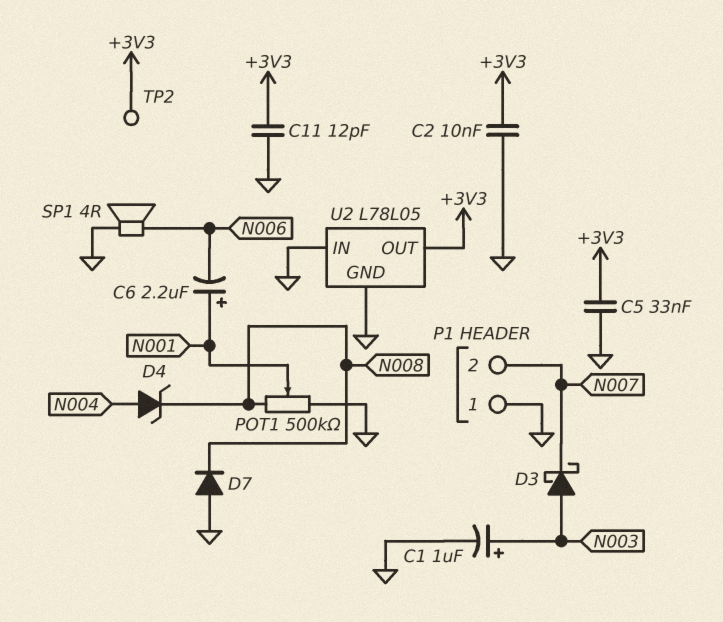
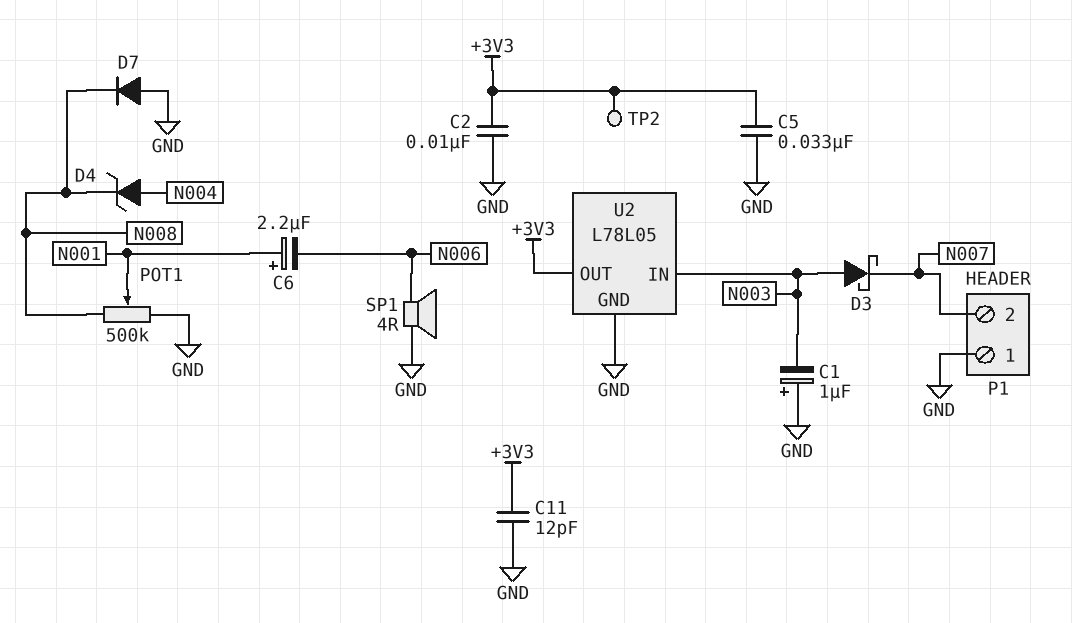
C1: 1uF (plus N003, minus GND) -> 1uF (plus GND, minus N003)
U2 pin IN: GND -> N003

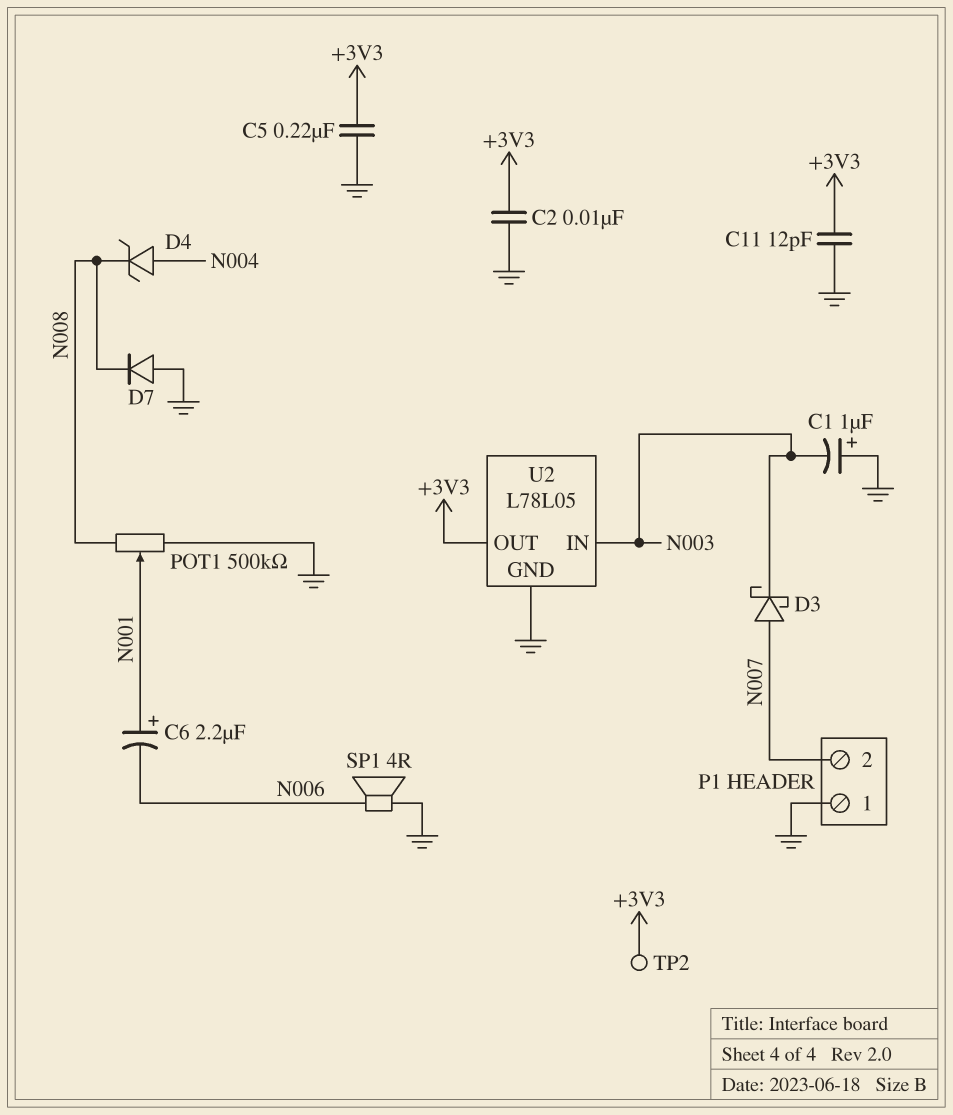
C5: 33nF (+3V3, GND) -> 220nF (+3V3, GND)
D3: schottky (A N003, K N007) -> schottky (A N007, K N003)

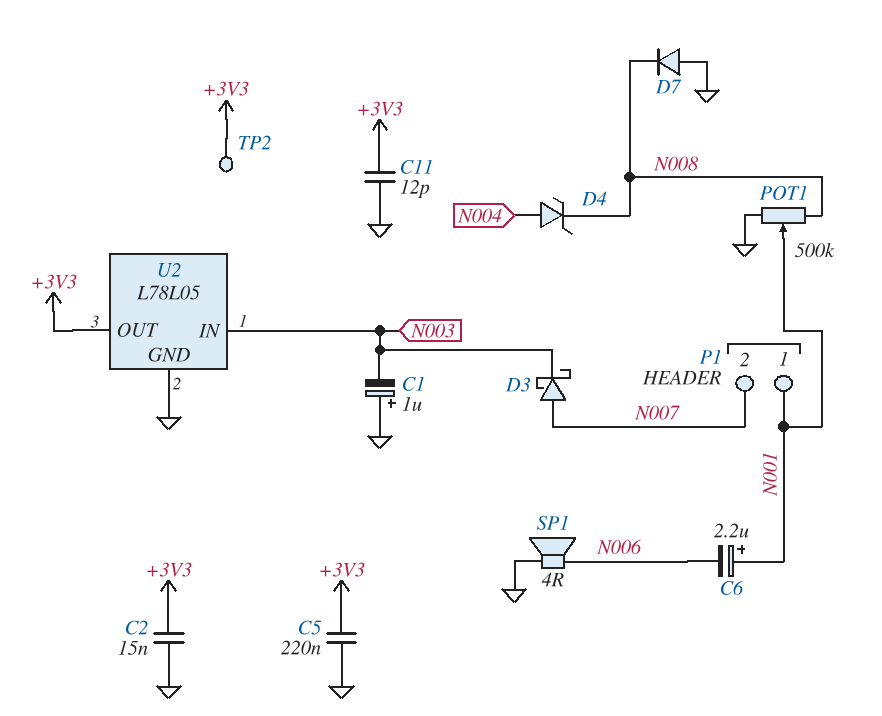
C2: 10nF (+3V3, GND) -> 15nF (+3V3, GND)
P1 pin 1: GND -> N001

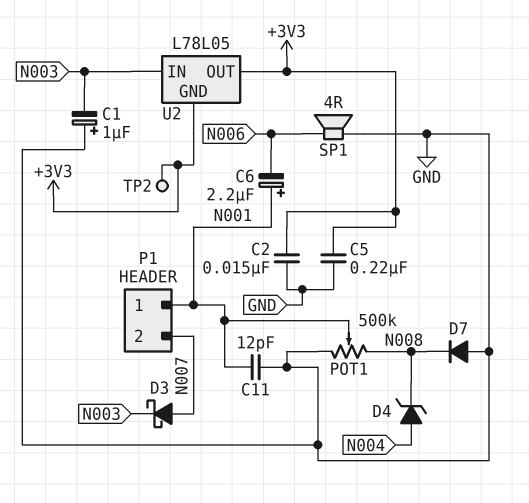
C11: 12pF (+3V3, GND) -> 12pF (GND, N001)
U2 pin GND: GND -> +3V3

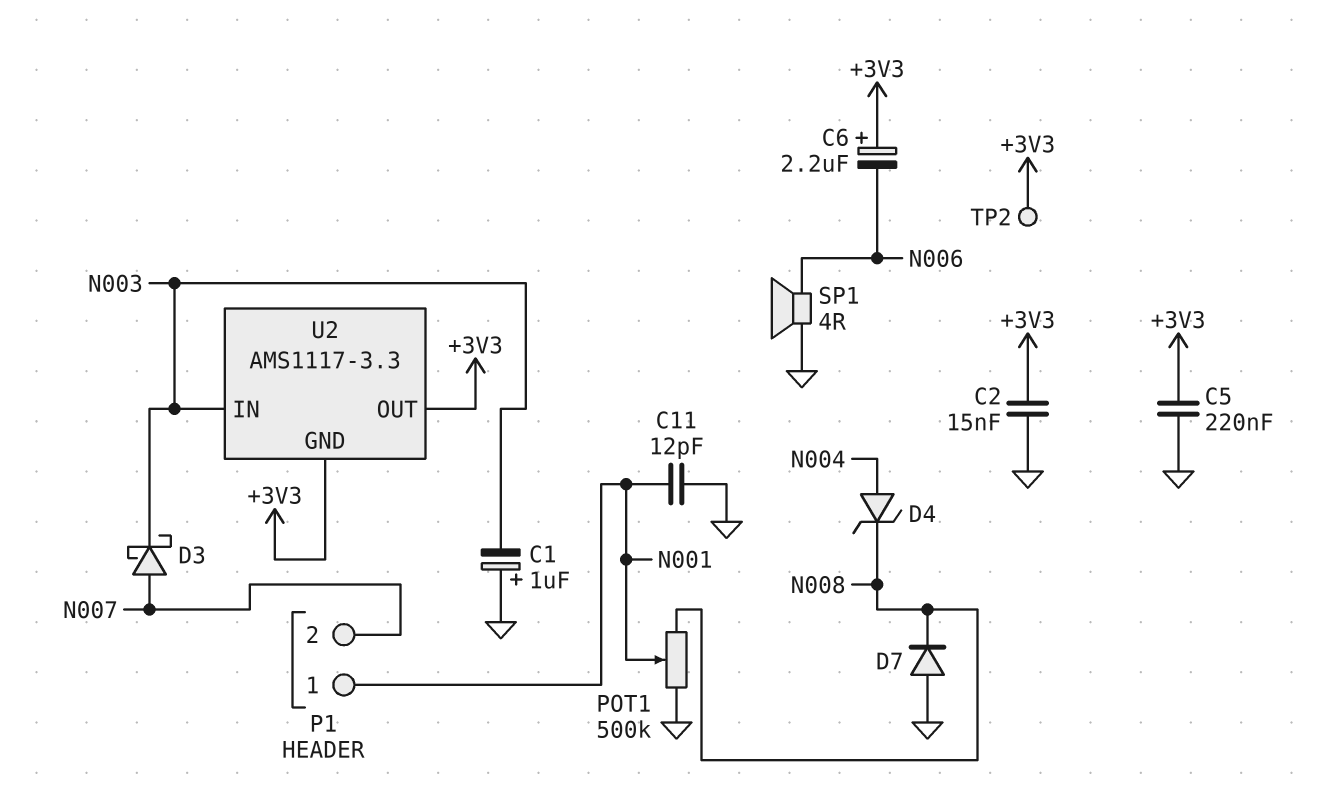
C6: 2.2uF (plus N001, minus N006) -> 2.2uF (plus +3V3, minus N006)
U2: L78L05 -> AMS1117-3.3

